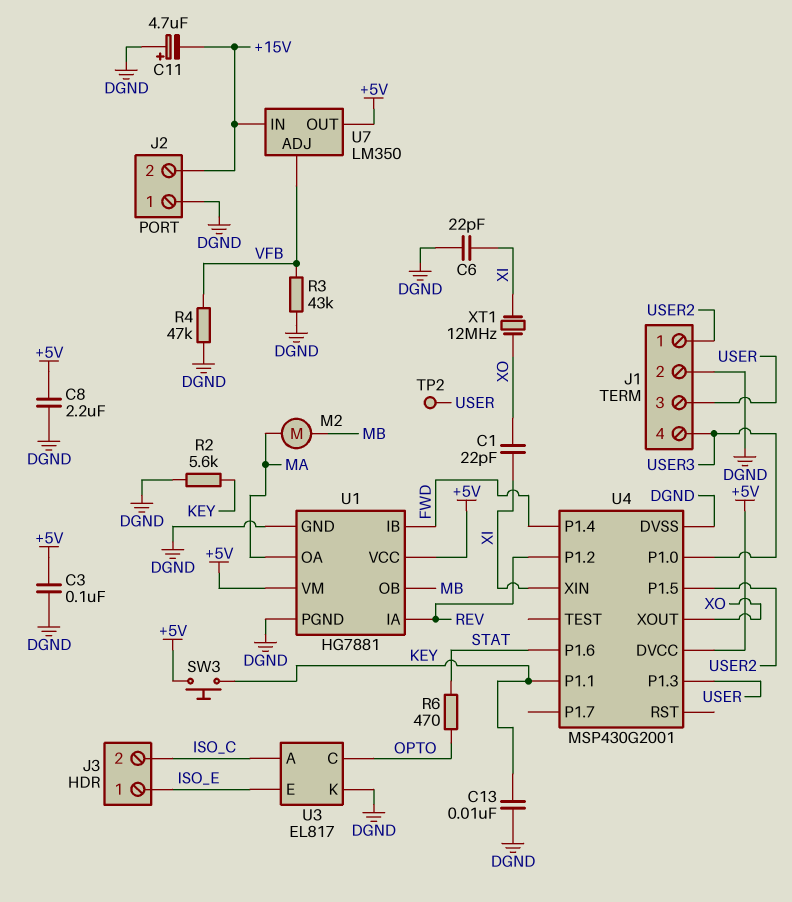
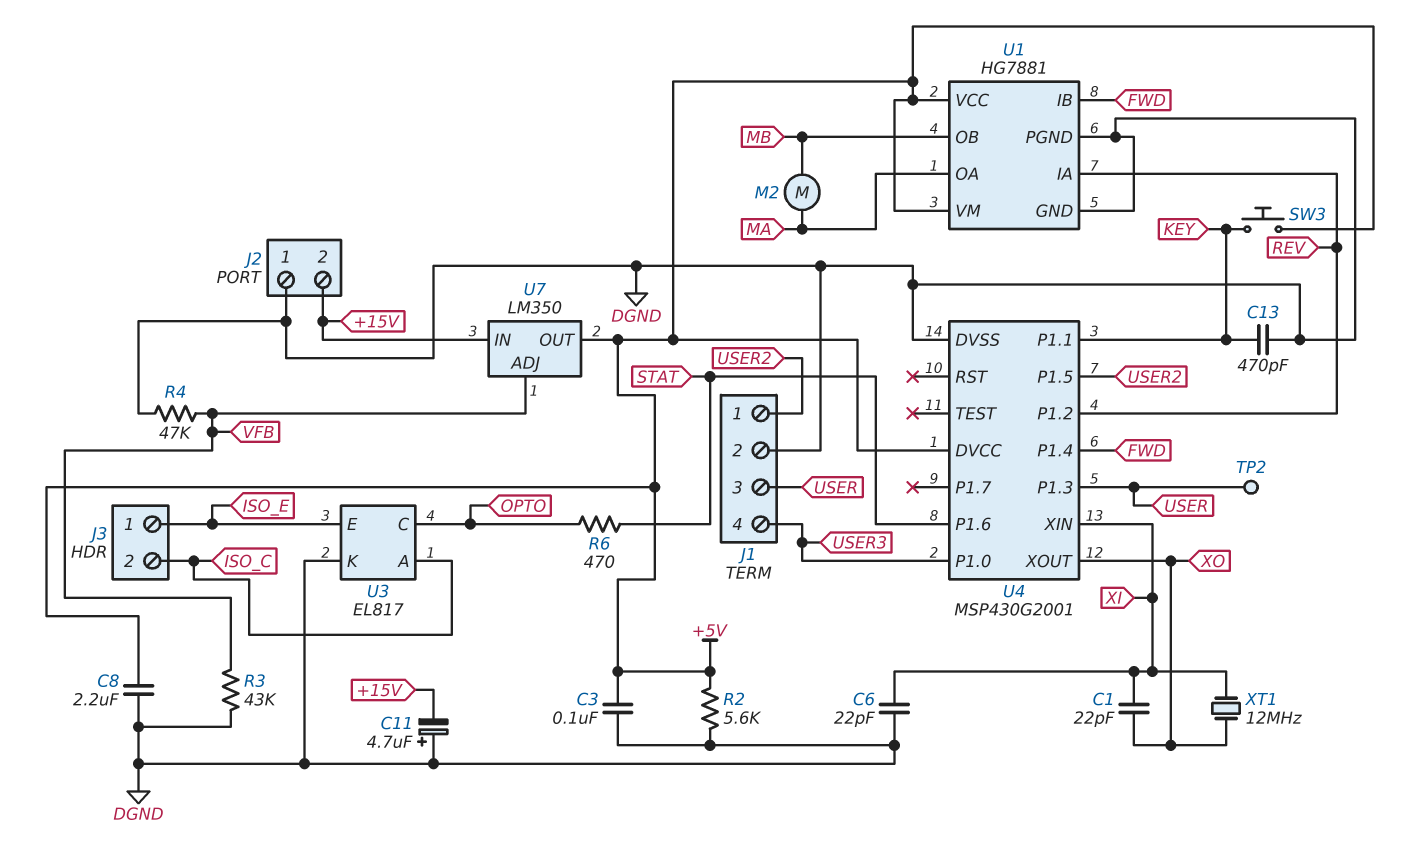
C13: 10nF (DGND, KEY) -> 470pF (DGND, KEY)
R2: 5.6k (DGND, KEY) -> 5.6k (+5V, DGND)

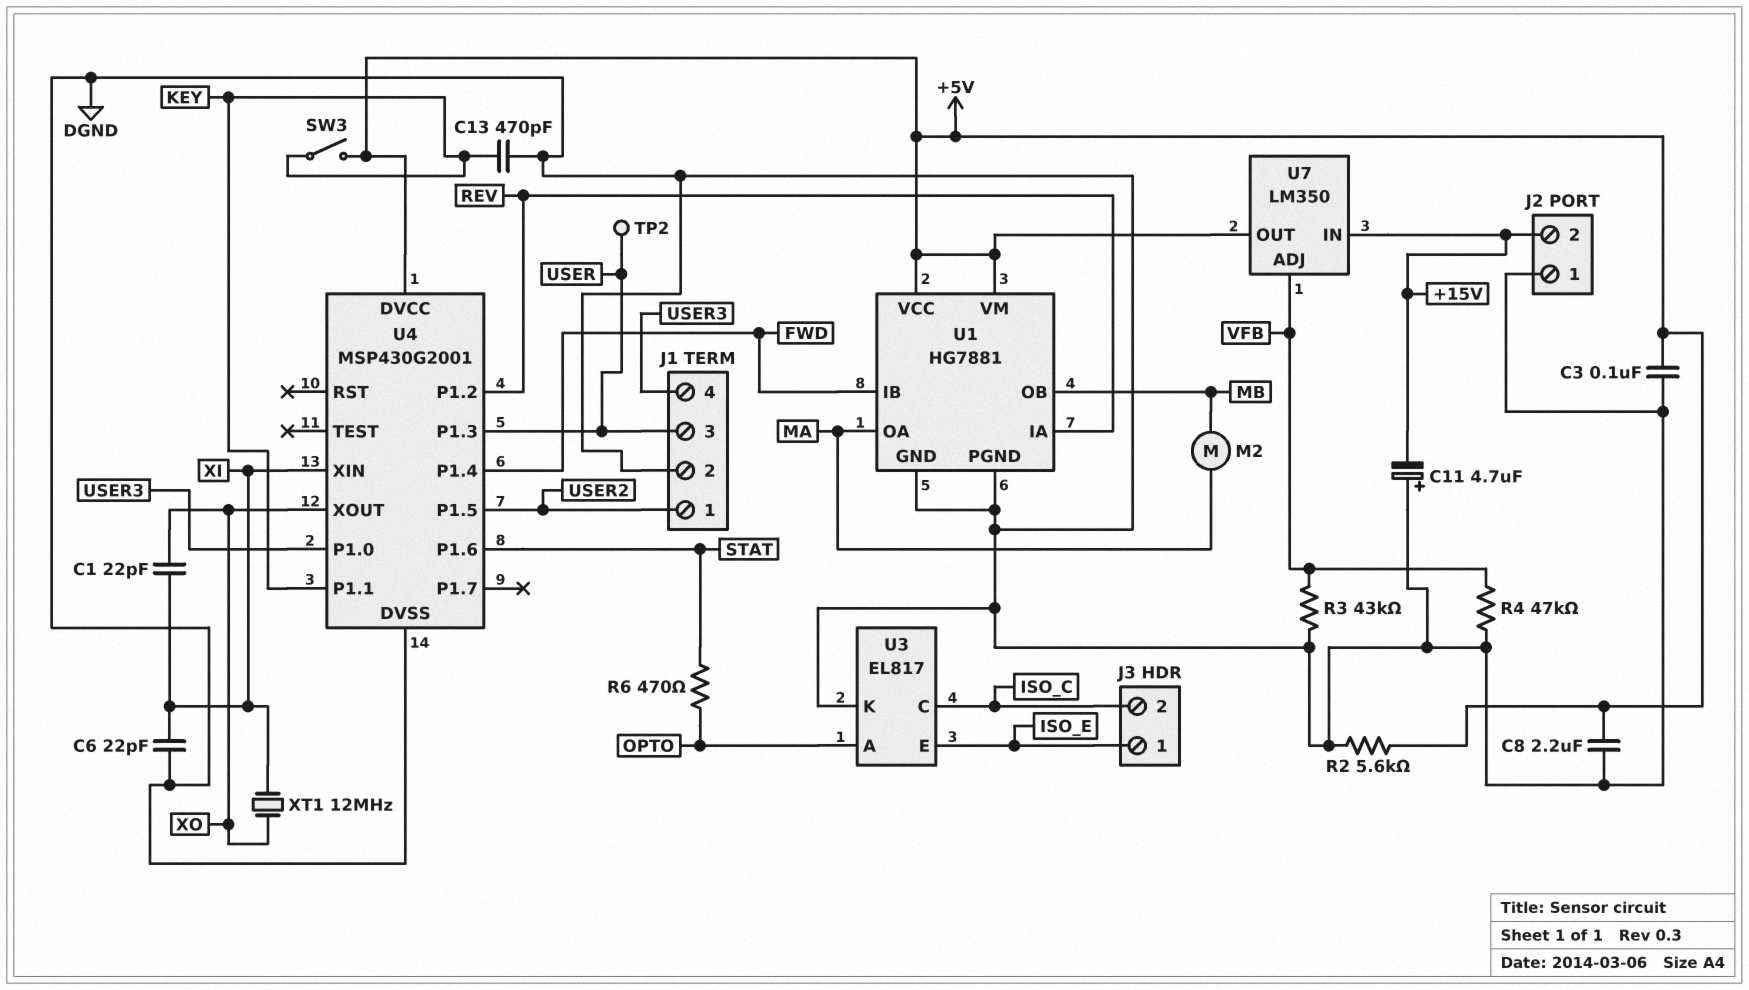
SW3: button (+5V, KEY) -> switch (+5V, KEY)
U3 pin A: ISO_C -> OPTO
U3 pin C: OPTO -> ISO_C

